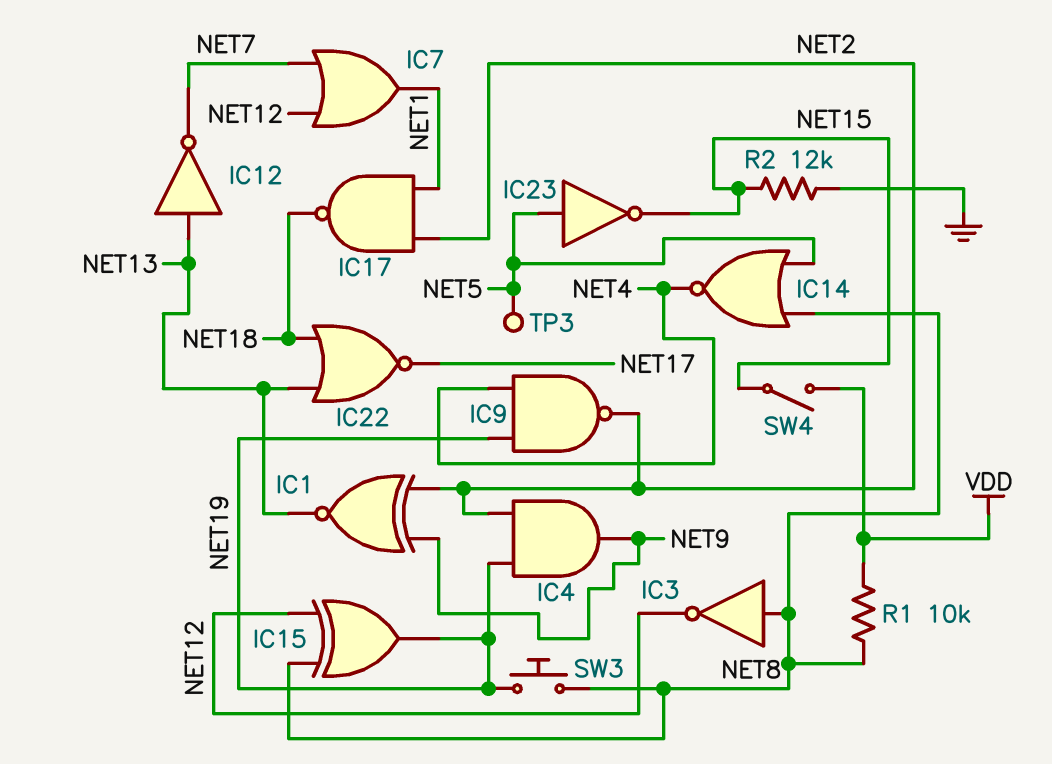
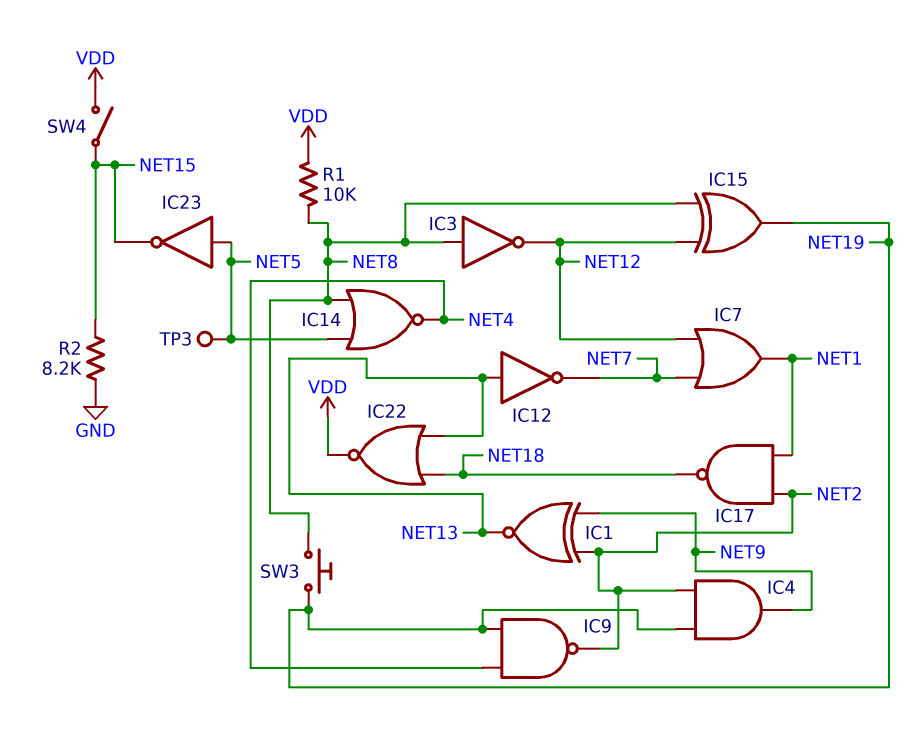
IC22: NOR (in NET13, in NET18, out NET17) -> NOR (in NET13, in NET18, out VDD)
R2: 12k (GND, NET15) -> 8.2k (GND, NET15)

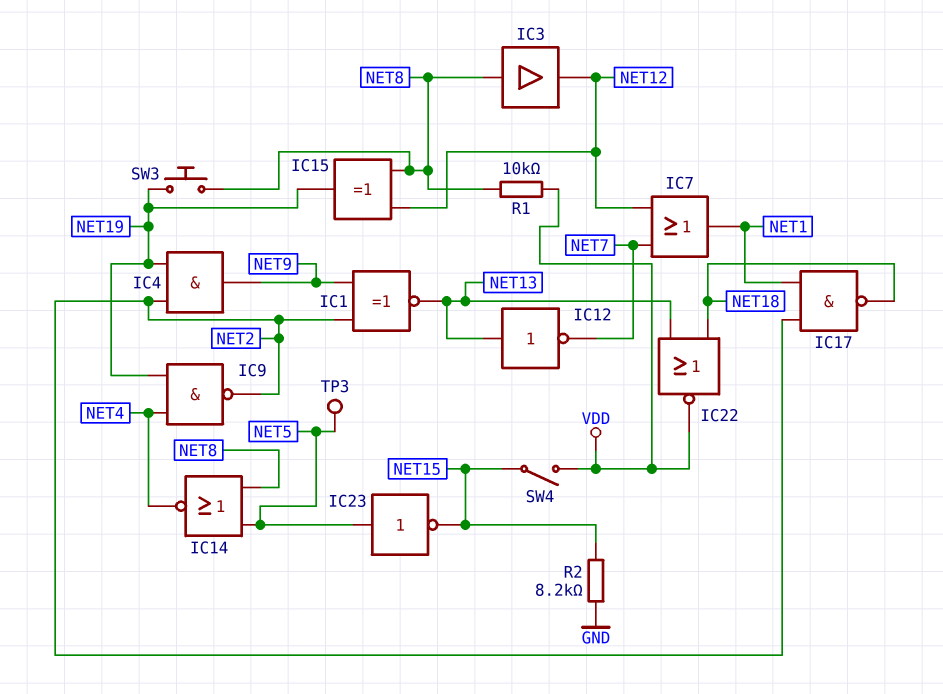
IC3: NOT (in NET8, out NET12) -> buffer (in NET8, out NET12)

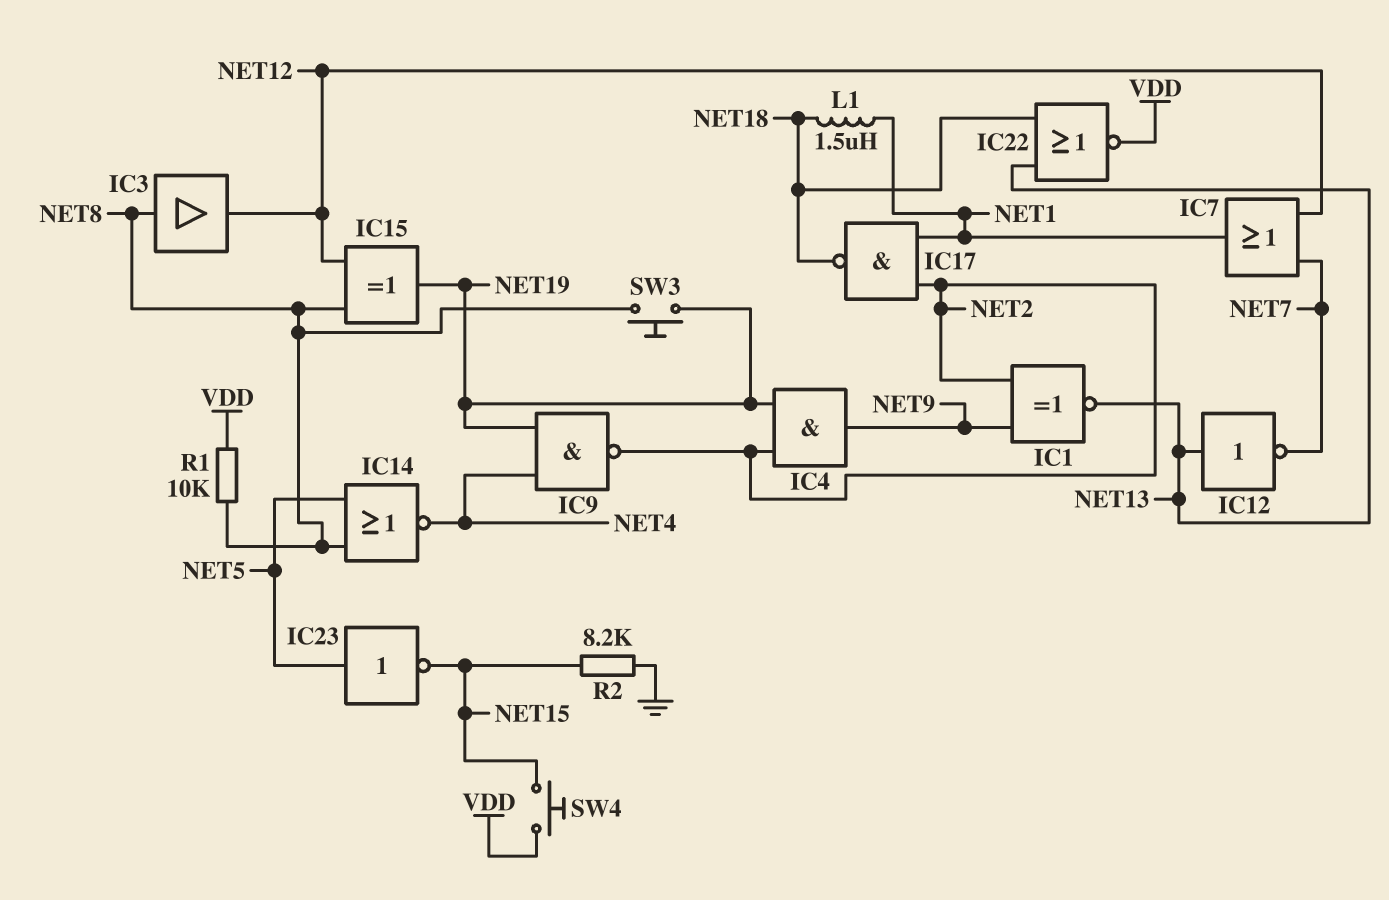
L1: none -> 1.5uH (NET1, NET18)
SW4: switch (NET15, VDD) -> button (NET15, VDD)
TP3: test point (NET5) -> none

